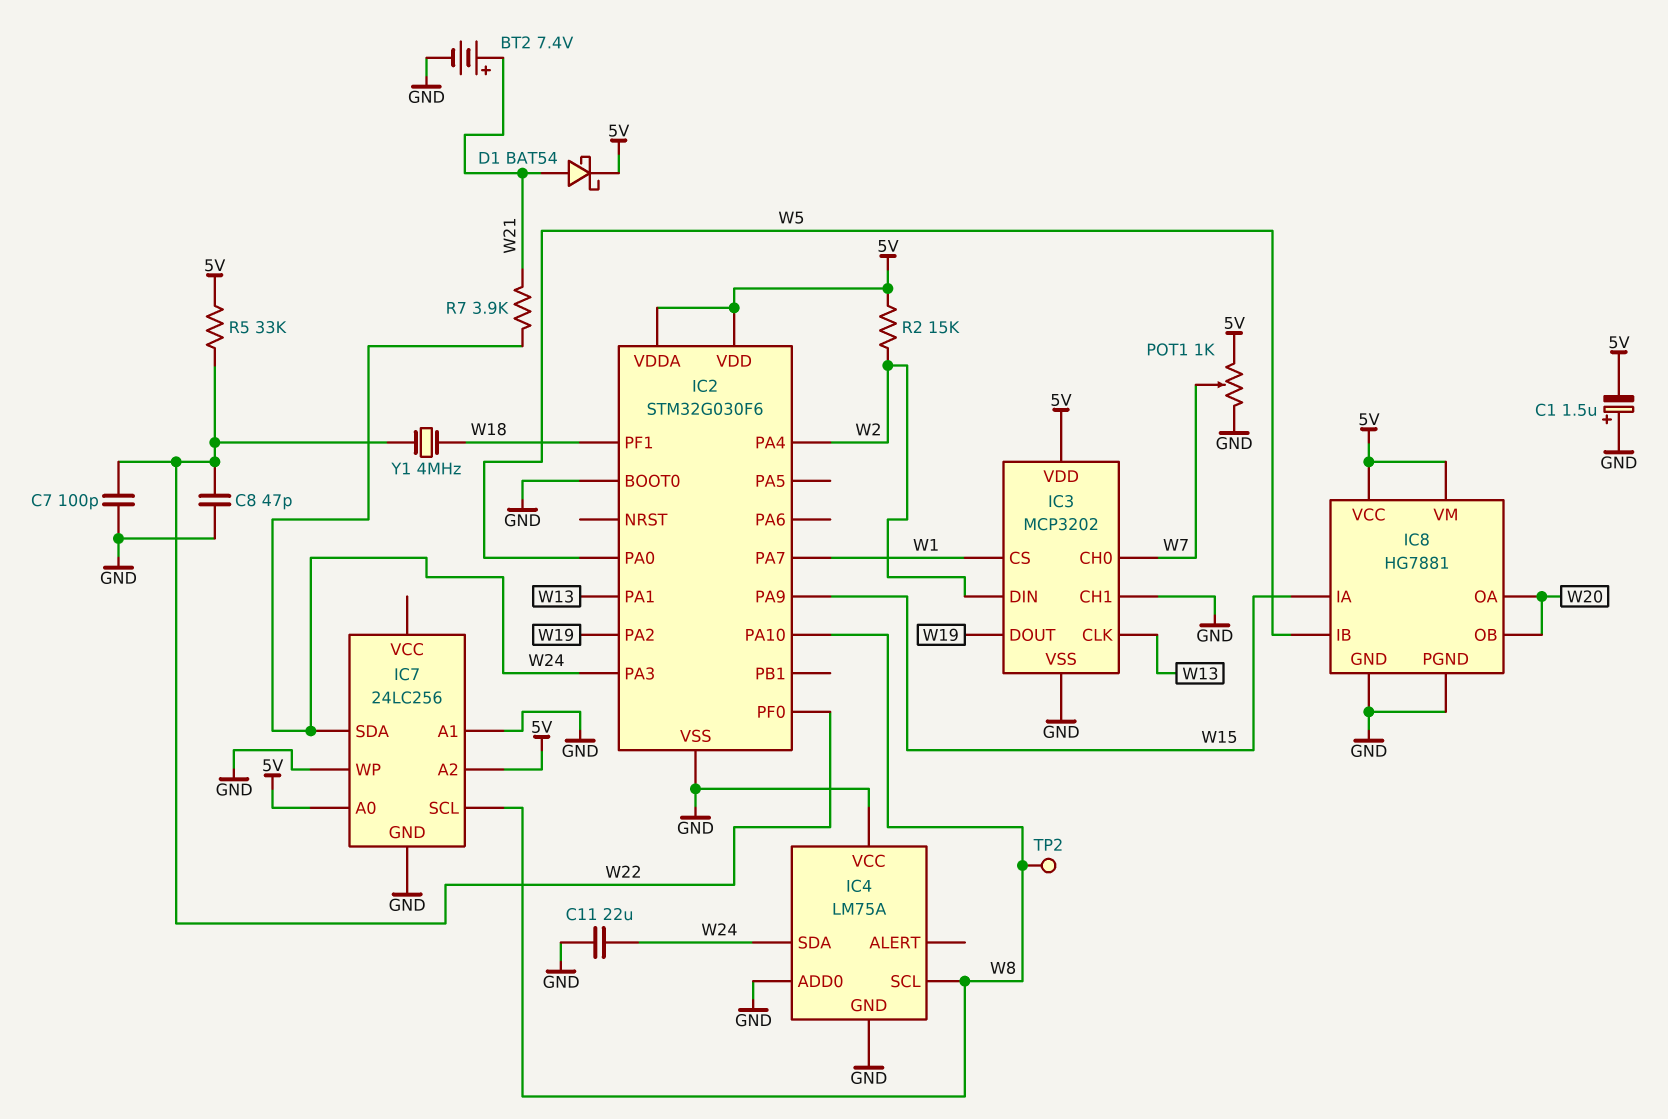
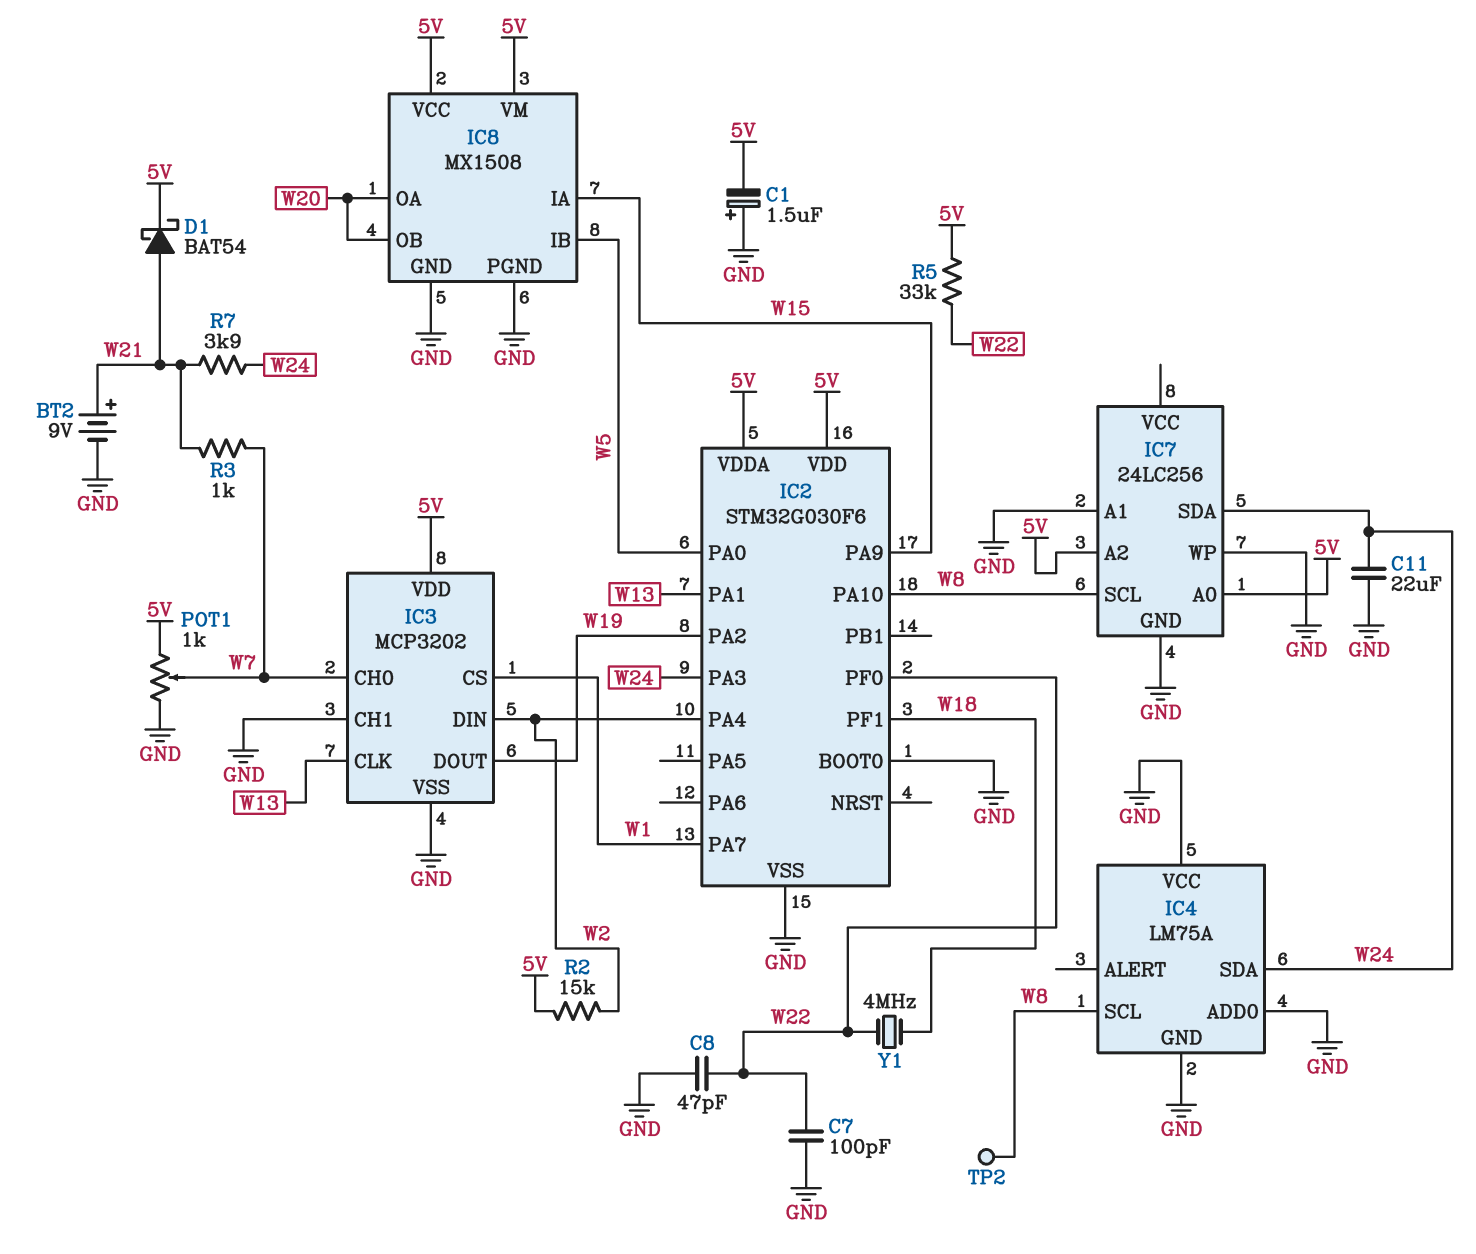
BT2: 7.4V (plus W21, minus GND) -> 9V (plus W21, minus GND)
IC8: HG7881 -> MX1508
R3: none -> 1k (W7, W21)

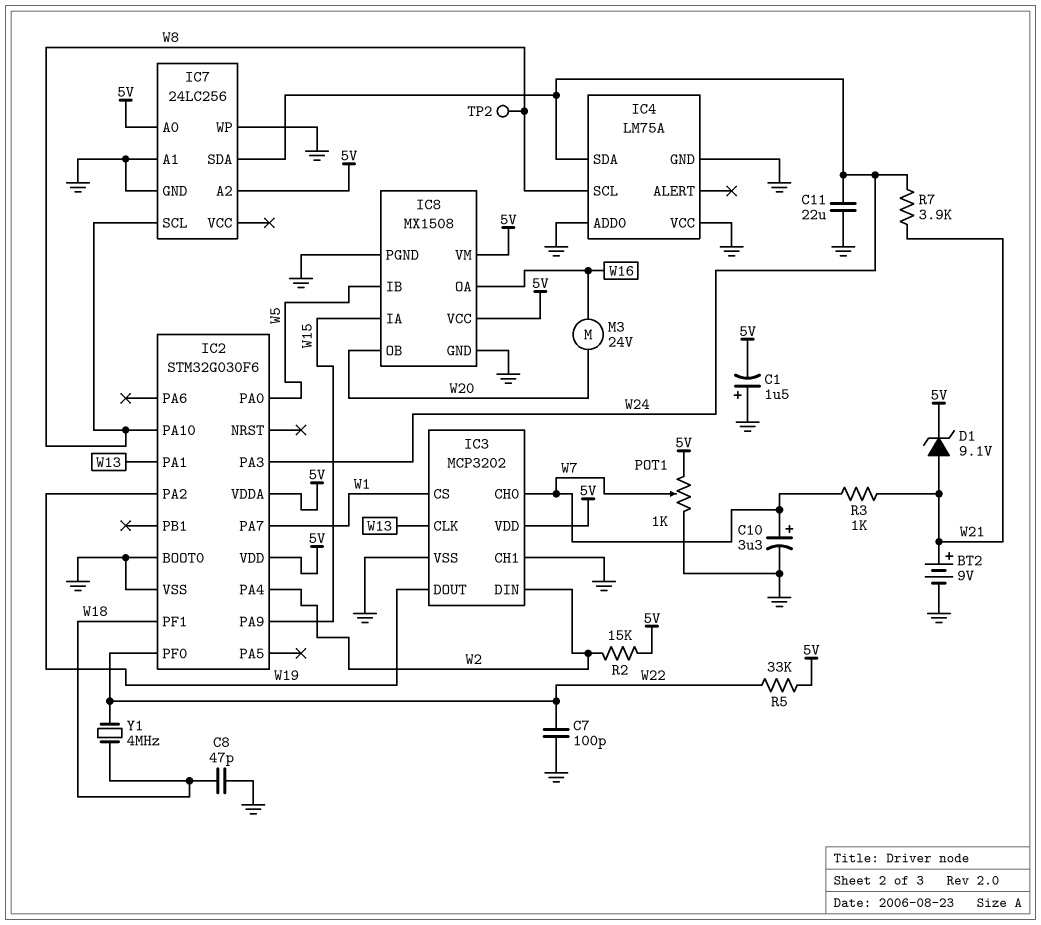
C8: 47pF (GND, W22) -> 47pF (GND, W18)
C10: none -> 3.3uF (plus W7, minus GND)
D1: schottky BAT54 (A W21, K 5V) -> zener 9.1V (A W21, K 5V)
IC8 pin OA: W20 -> W16
M3: none -> motor 24V (W16, W20)

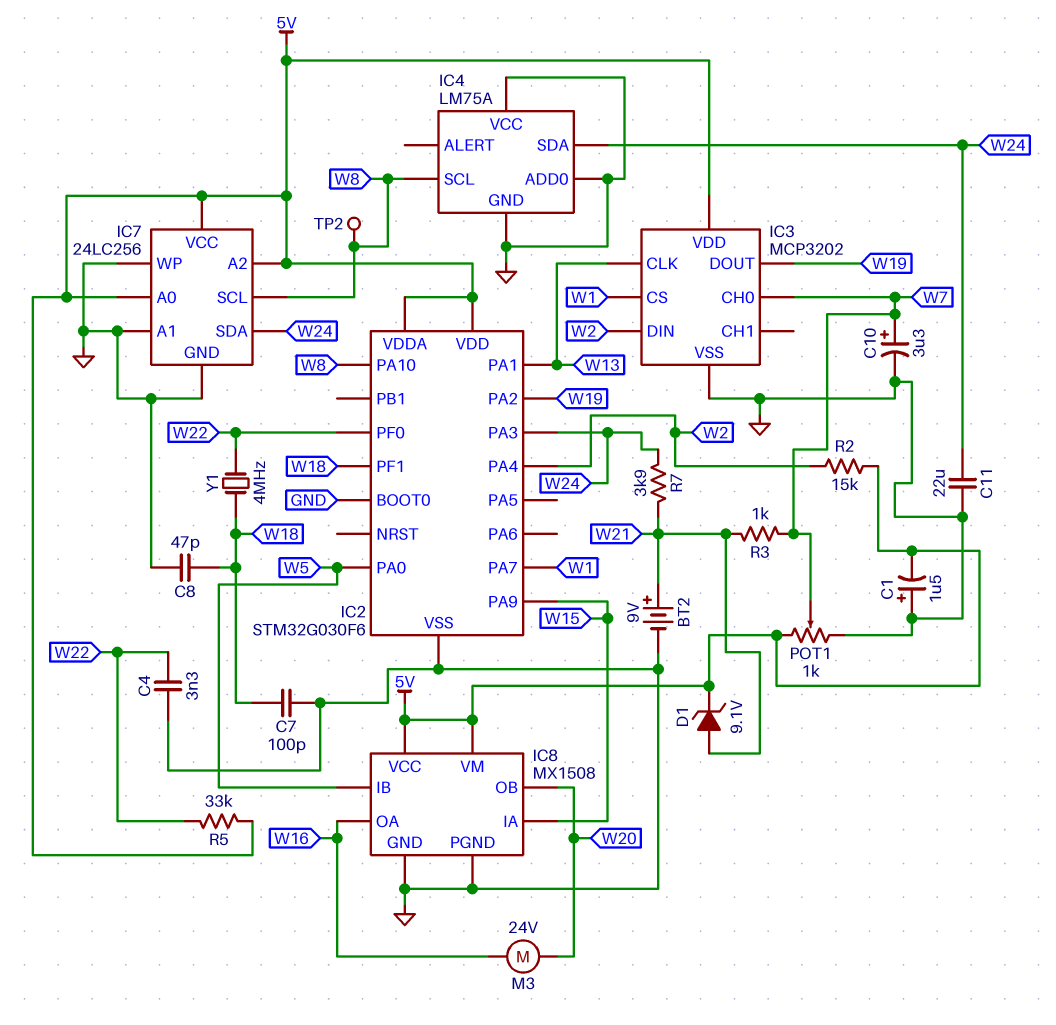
C4: none -> 3.3nF (GND, W22)
C7: 100pF (GND, W22) -> 100pF (GND, W18)
IC3 pin CH1: GND -> none
IC7 pin VCC: none -> 5V

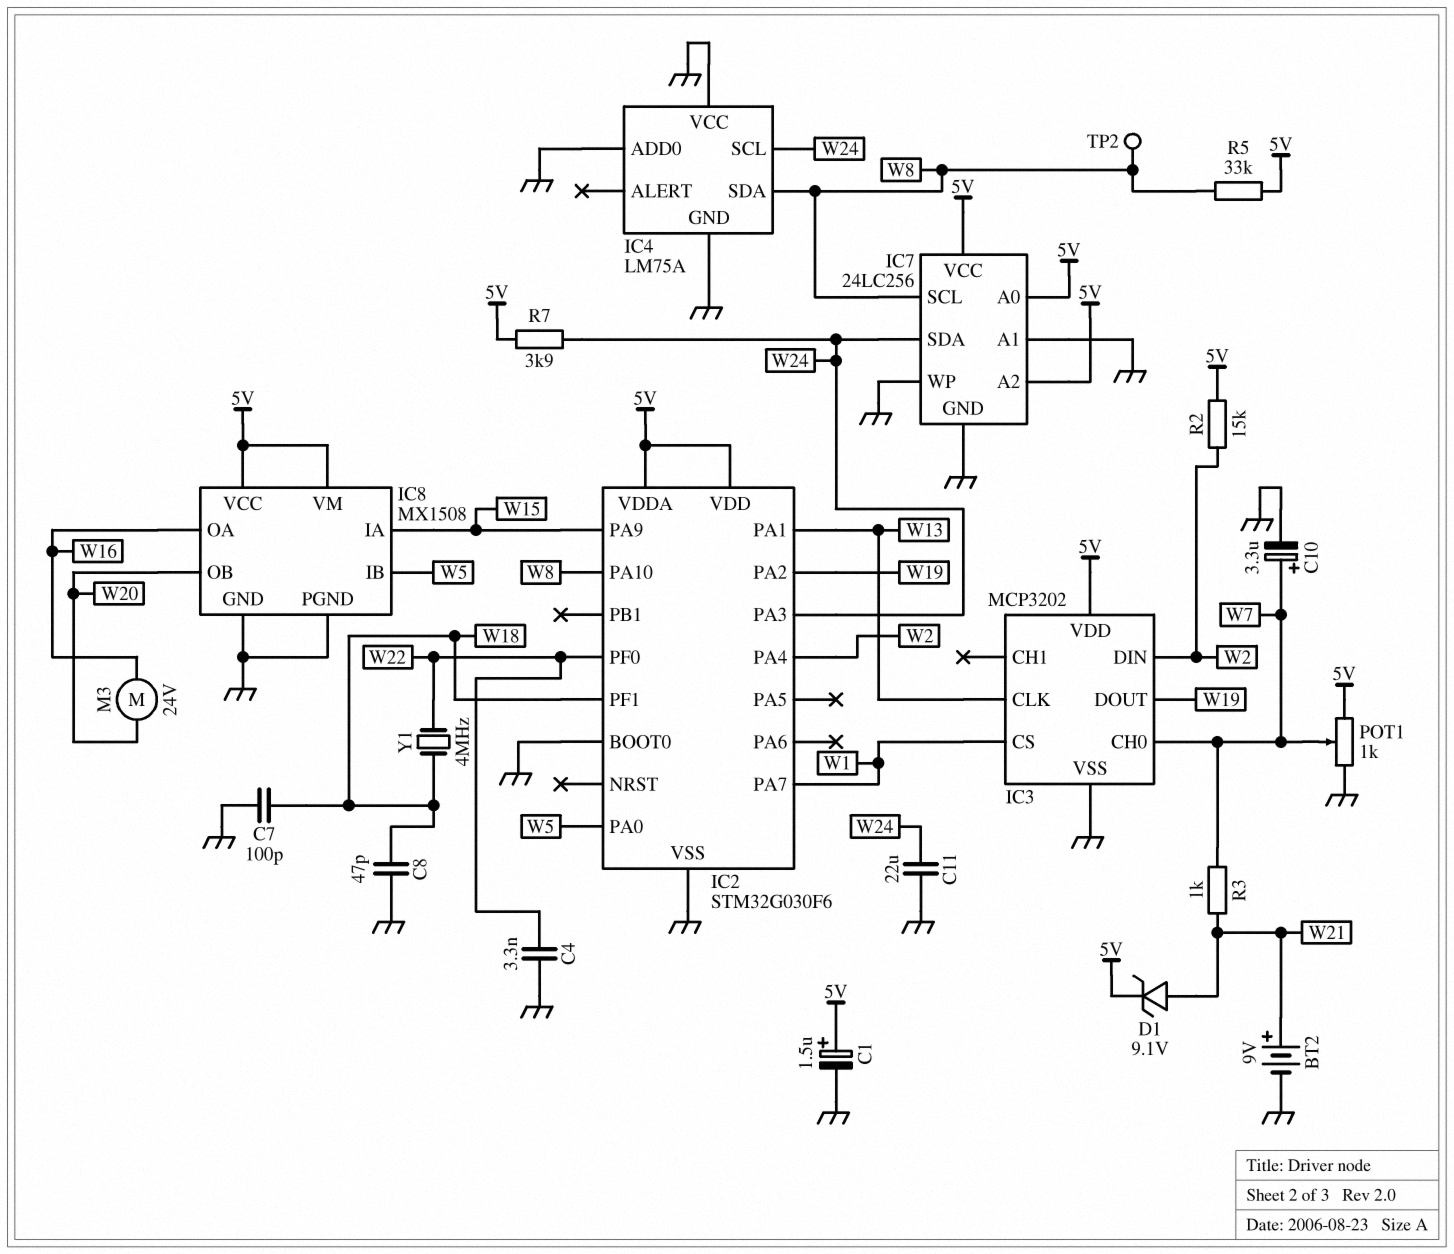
C1: 1.5uF (plus GND, minus 5V) -> 1.5uF (plus 5V, minus GND)
IC4 pin SCL: W8 -> W24
IC4 pin SDA: W24 -> W8
R5: 33k (5V, W22) -> 33k (5V, W8)
R7: 3.9k (W21, W24) -> 3.9k (5V, W24)

